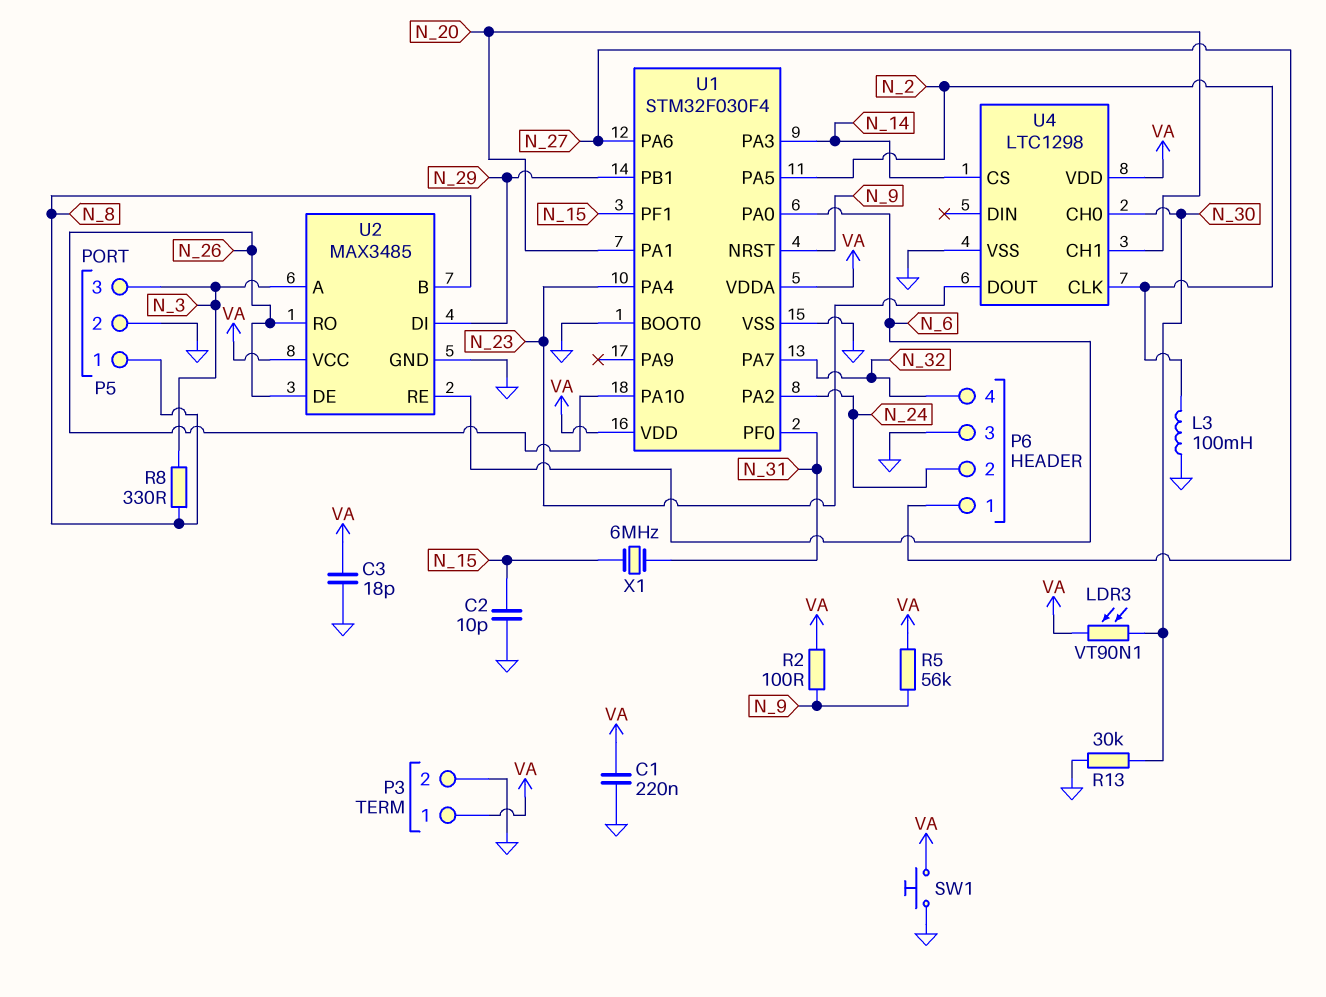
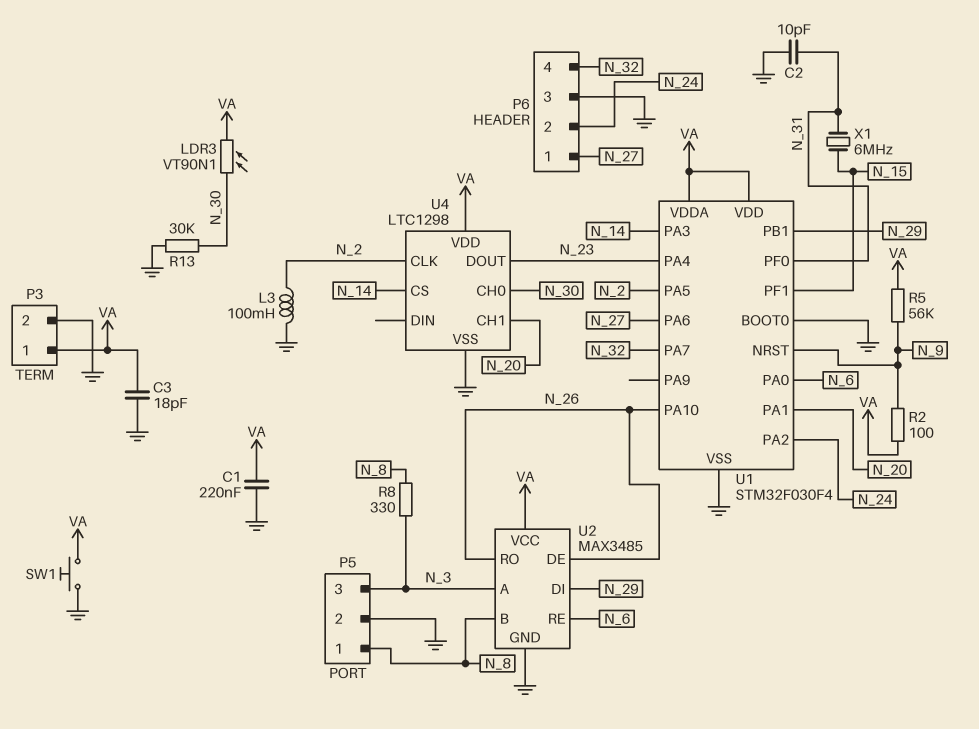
C2: 10pF (GND, N_15) -> 10pF (GND, N_31)

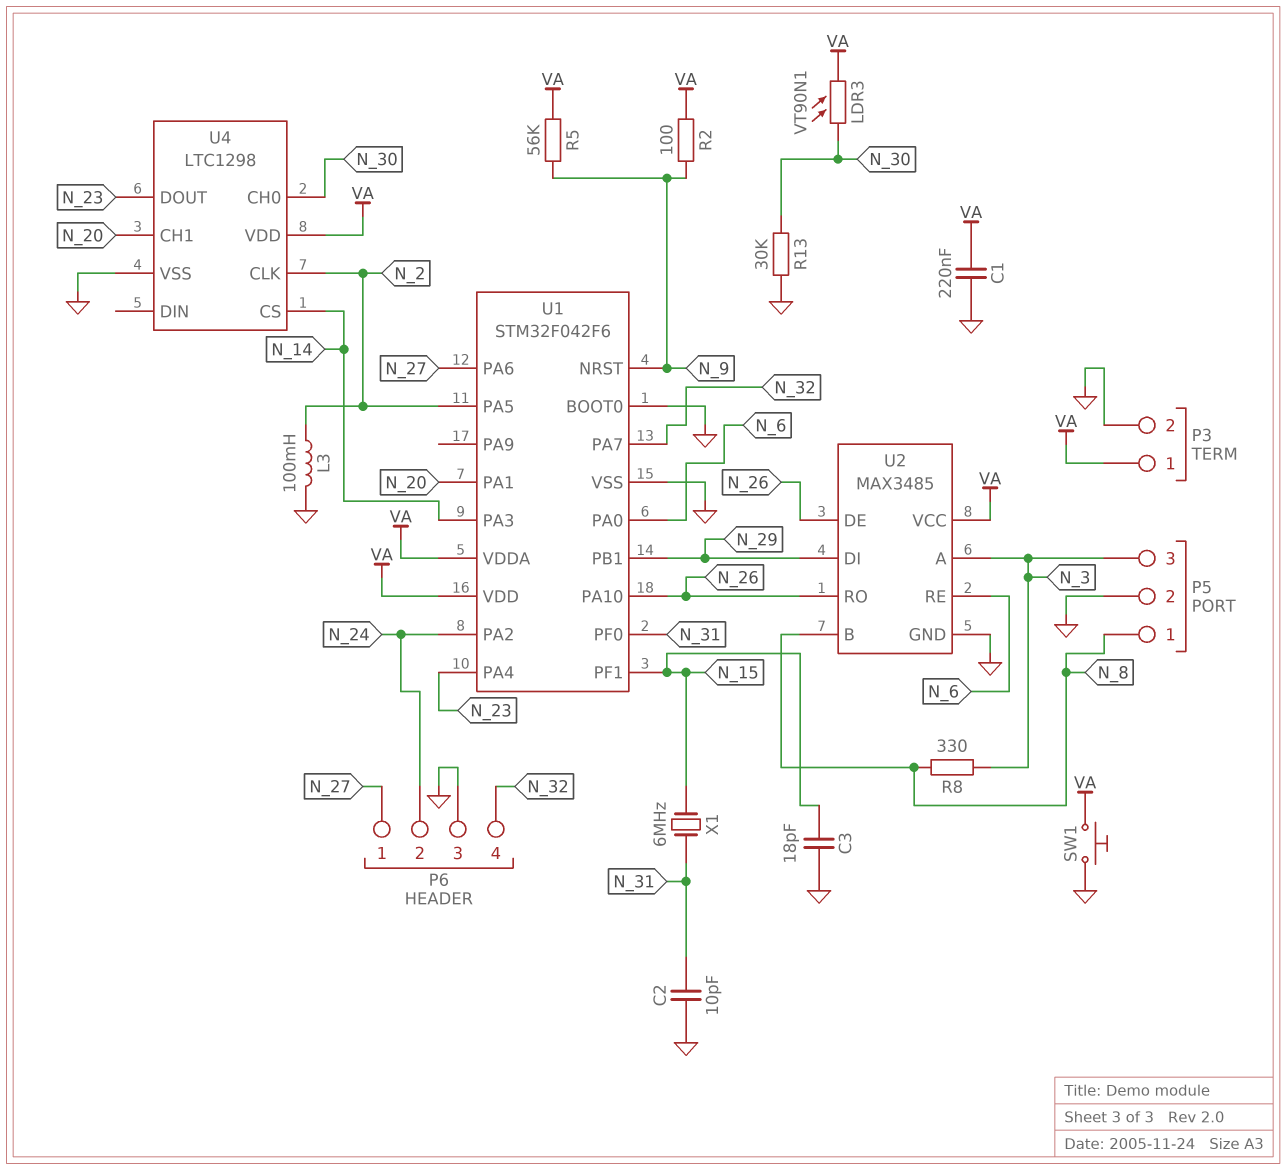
C3: 18pF (GND, VA) -> 18pF (GND, N_15)
U1: STM32F030F4 -> STM32F042F6

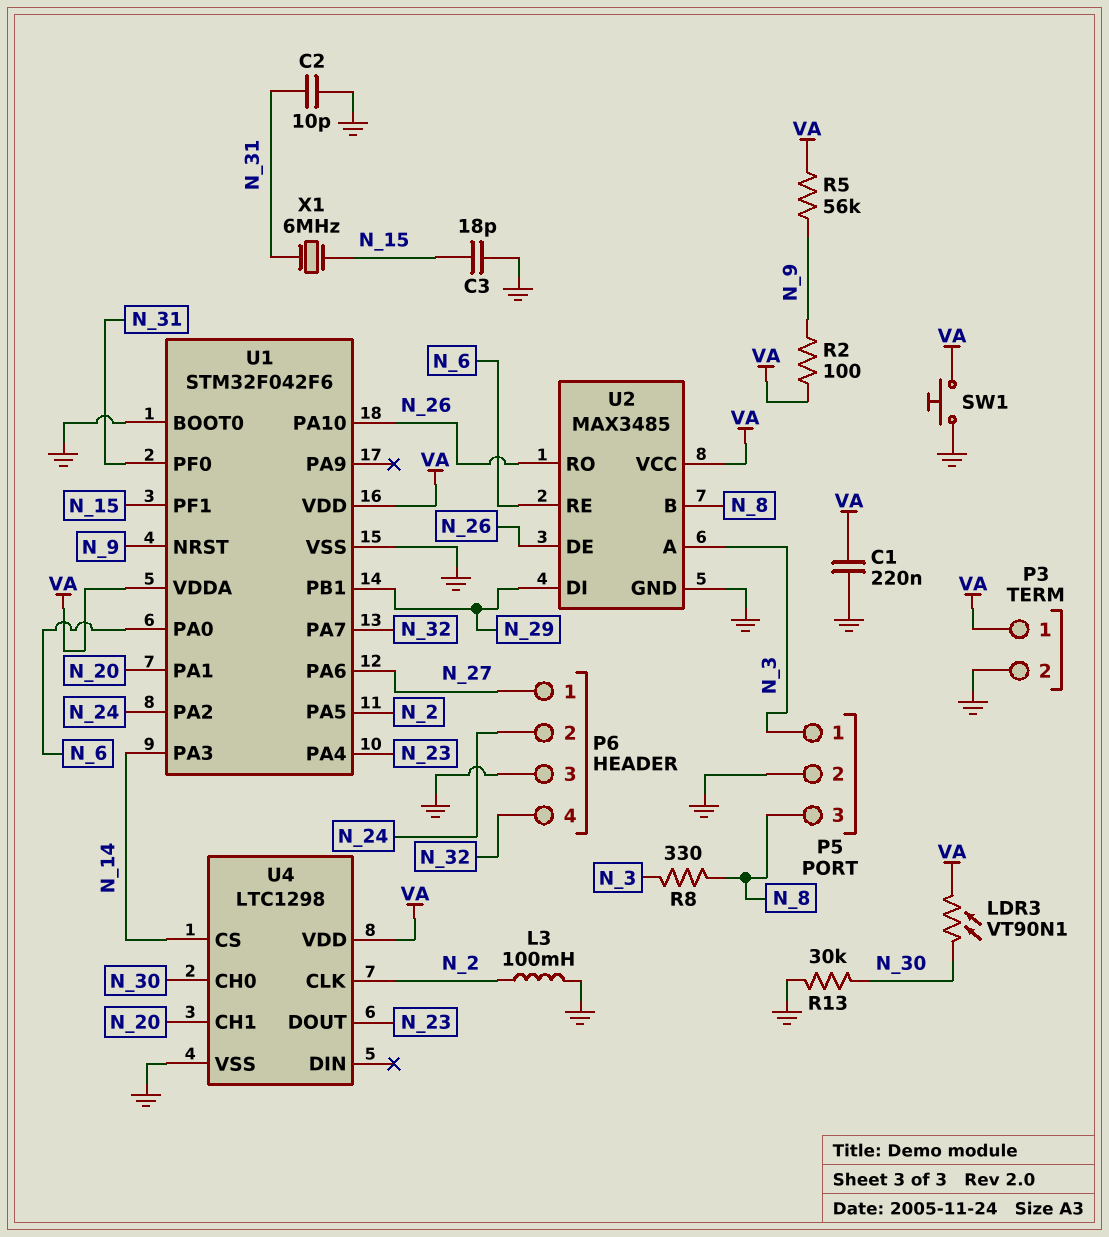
P5 pin 1: N_8 -> N_3
P5 pin 3: N_3 -> N_8

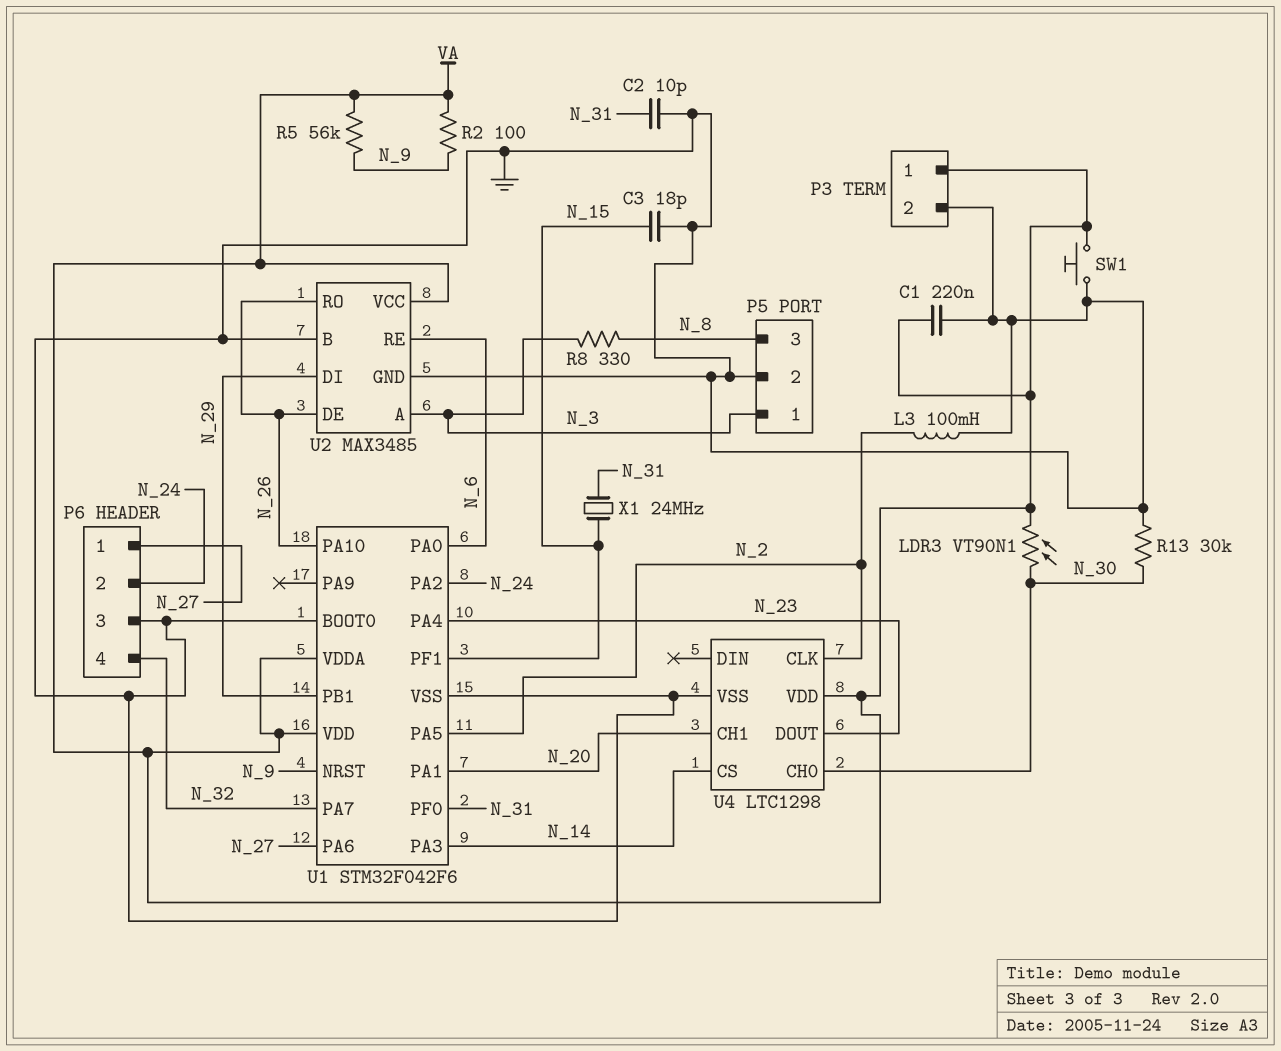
U2 pin B: N_8 -> GND
X1: 6MHz (N_15, N_31) -> 24MHz (N_15, N_31)

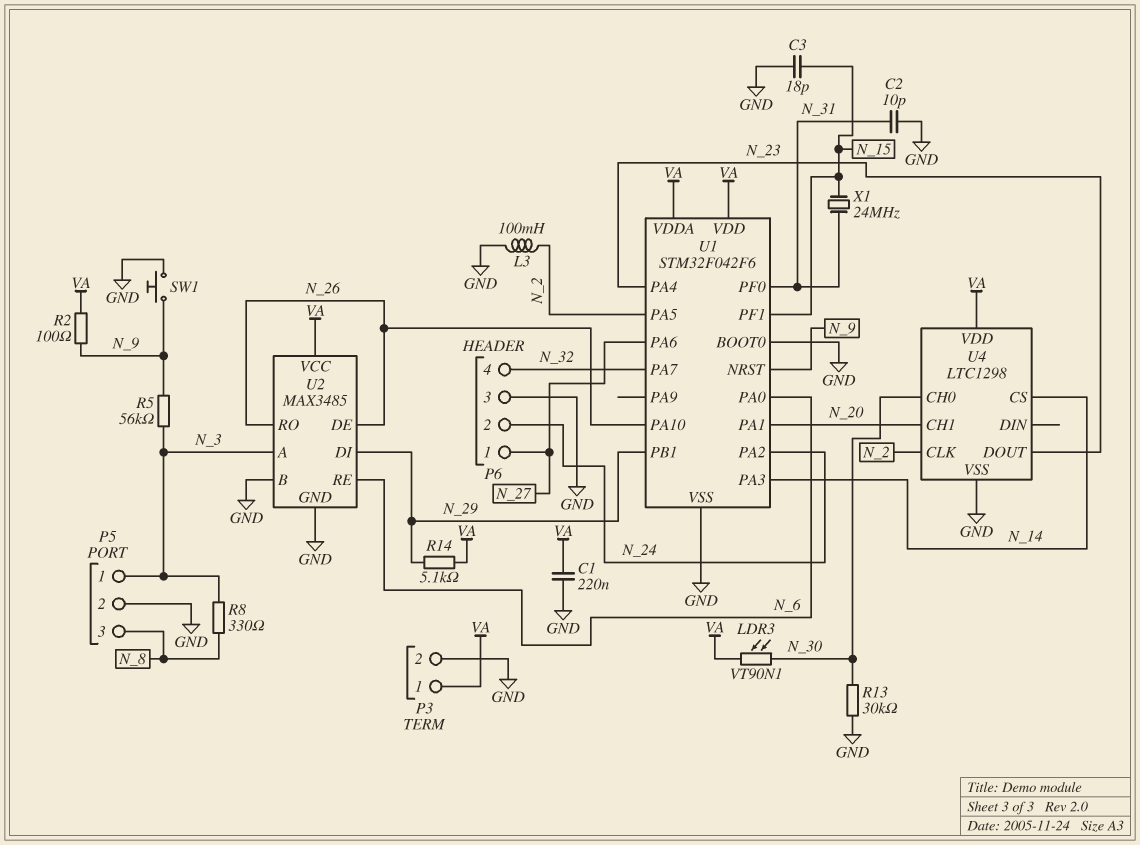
R5: 56k (N_9, VA) -> 56k (N_3, N_9)
R14: none -> 5.1k (N_29, VA)
SW1: button (GND, VA) -> button (GND, N_9)

